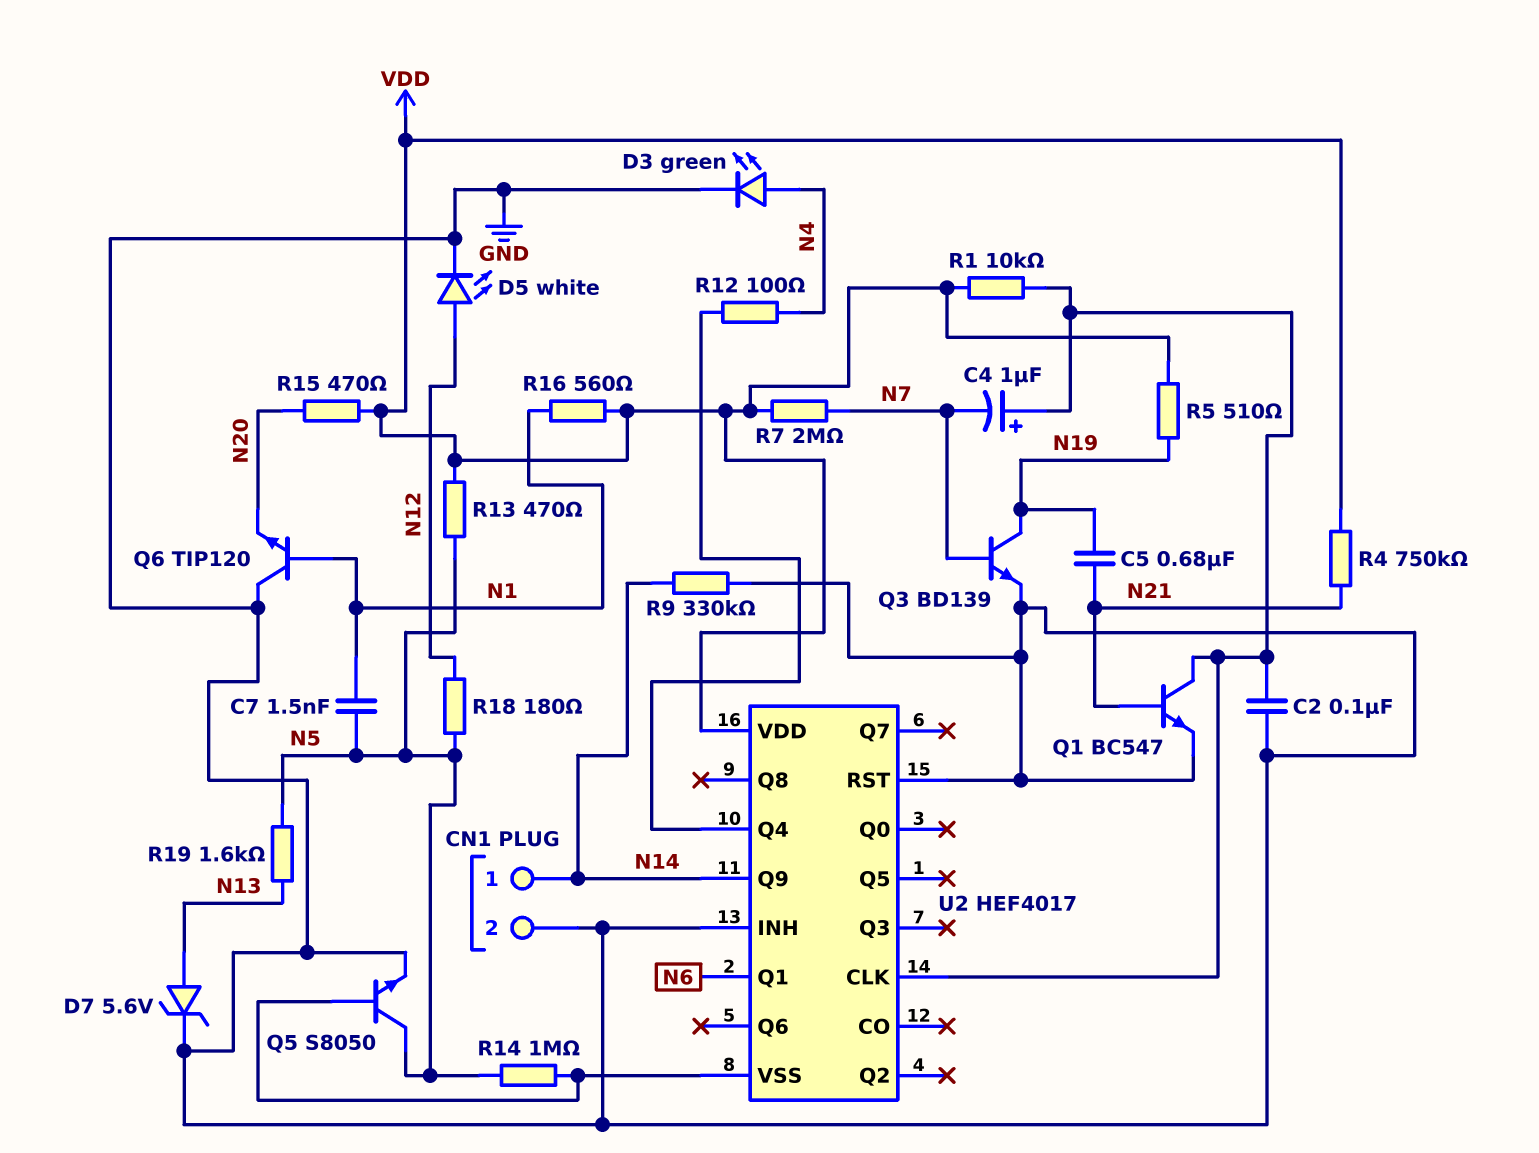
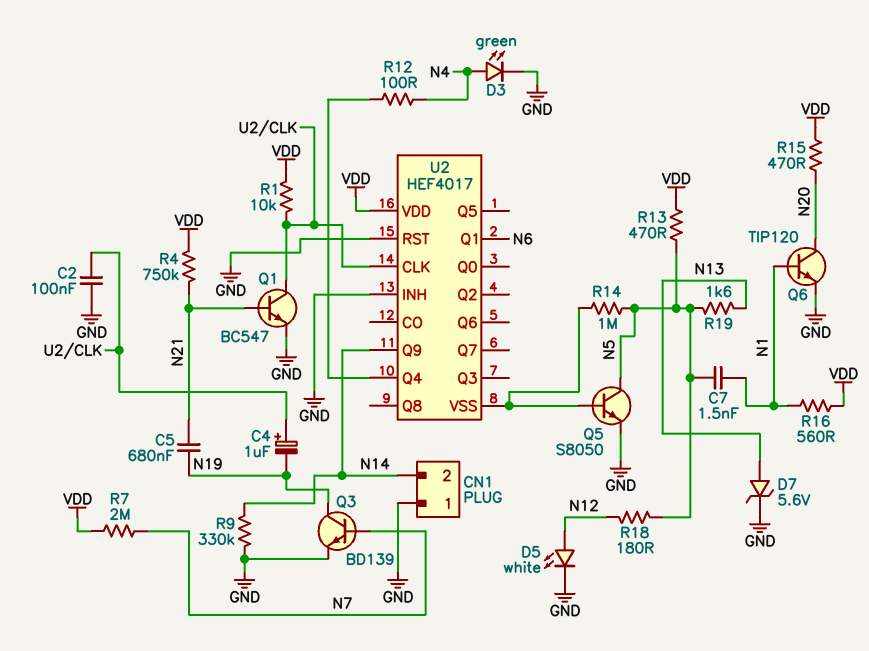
C4: 1uF (plus U2/CLK, minus N7) -> 1uF (plus U2/CLK, minus N19)
CN1 pin 1: N14 -> GND
CN1 pin 2: GND -> N14
Q6: NPN TIP120 (B N1, C GND, E N20) -> NPN TIP120 (B N1, C N20, E GND)
R5: 510 (N19, VDD) -> none

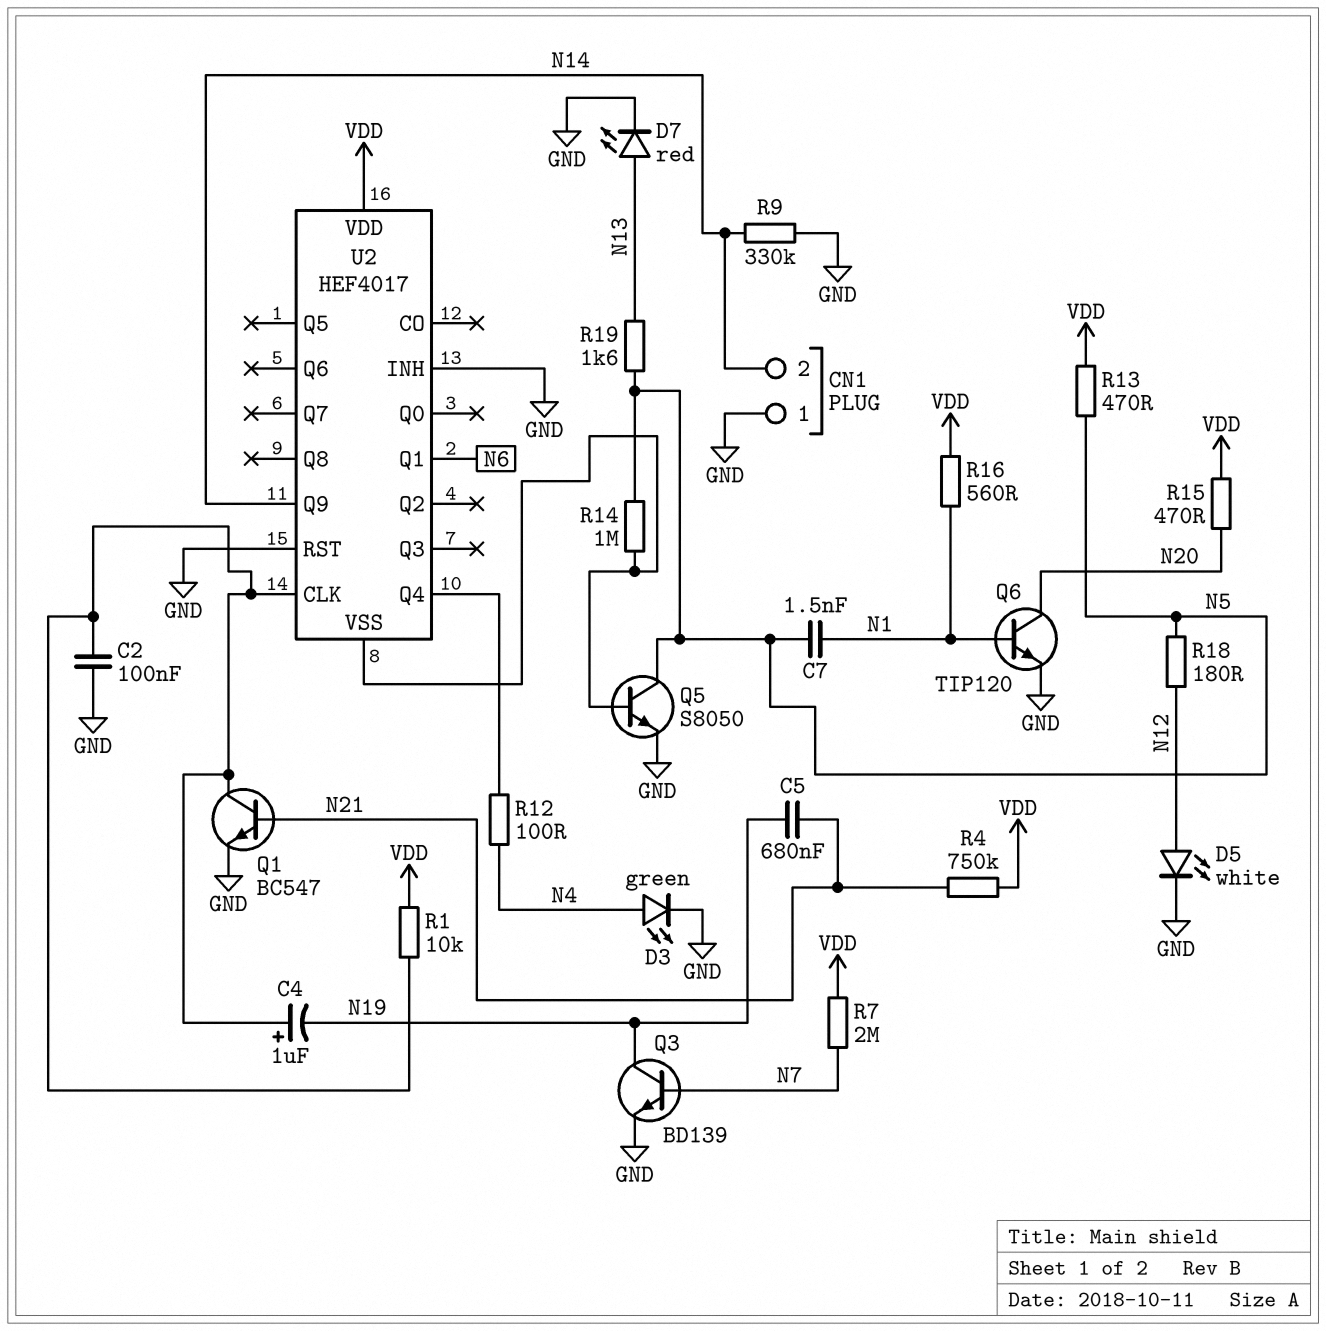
D7: zener 5.6V (A N13, K GND) -> LED red (A N13, K GND)

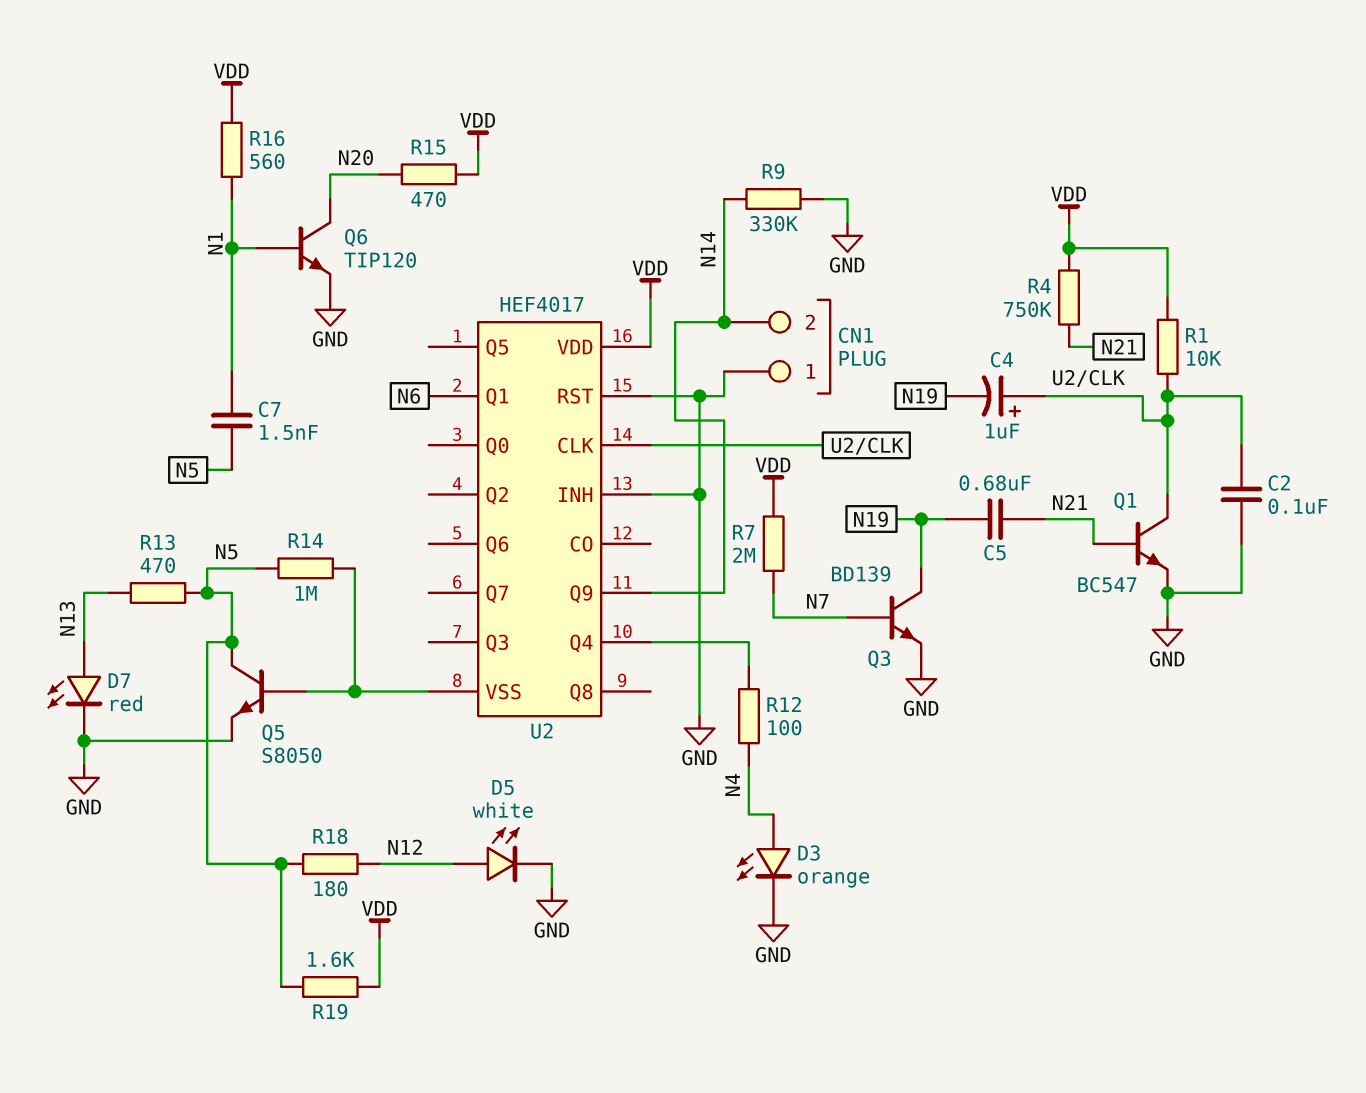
D3: LED green (A N4, K GND) -> LED orange (A N4, K GND)
R13: 470 (N5, VDD) -> 470 (N5, N13)
R19: 1.6k (N5, N13) -> 1.6k (N5, VDD)

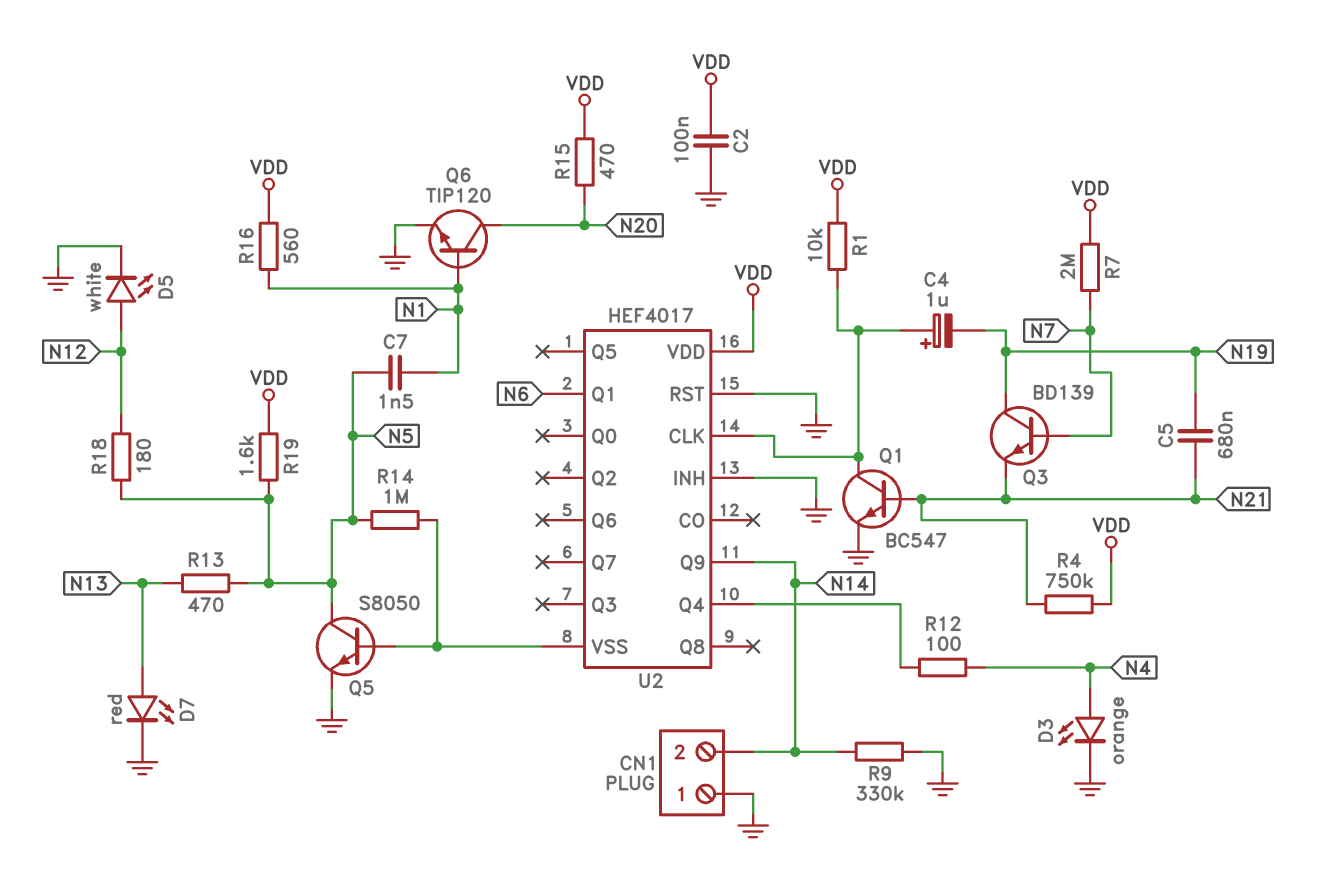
C2: 100nF (GND, U2/CLK) -> 100nF (GND, VDD)
Q3: NPN BD139 (B N7, C N19, E GND) -> NPN BD139 (B N7, C N19, E N21)

